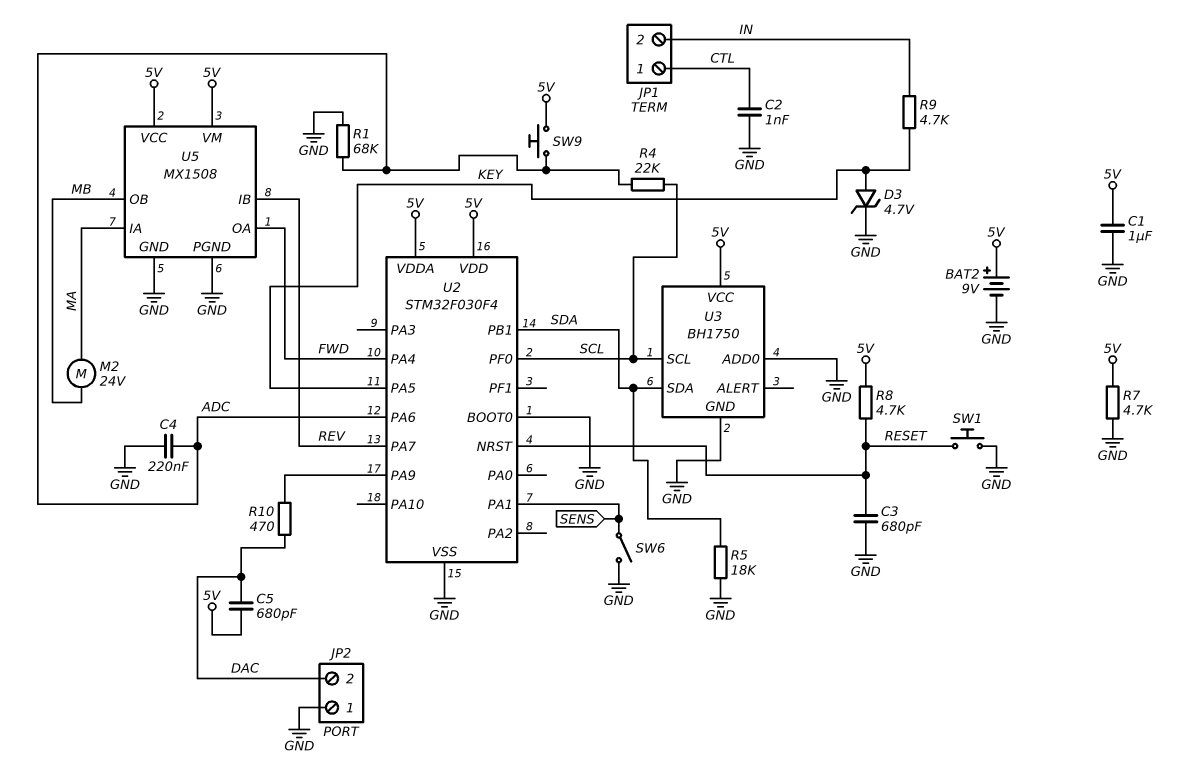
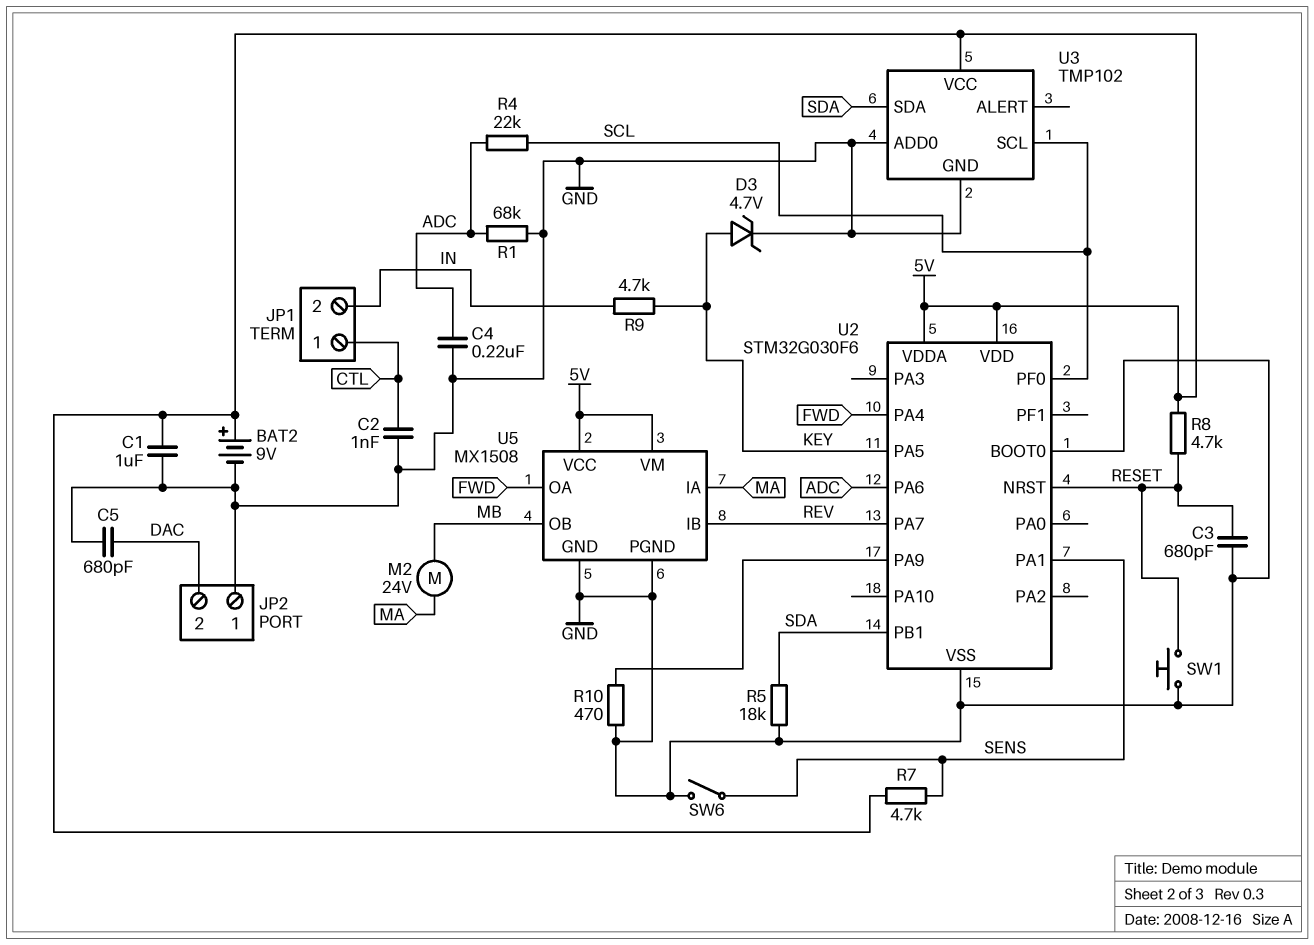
C5: 680pF (5V, DAC) -> 680pF (DAC, GND)
R7: 4.7k (5V, GND) -> 4.7k (5V, SENS)
R10: 470 (DAC, U2/PA9) -> 470 (GND, U2/PA9)
SW9: button (5V, ADC) -> none
U2: STM32F030F4 -> STM32G030F6
U3: BH1750 -> TMP102

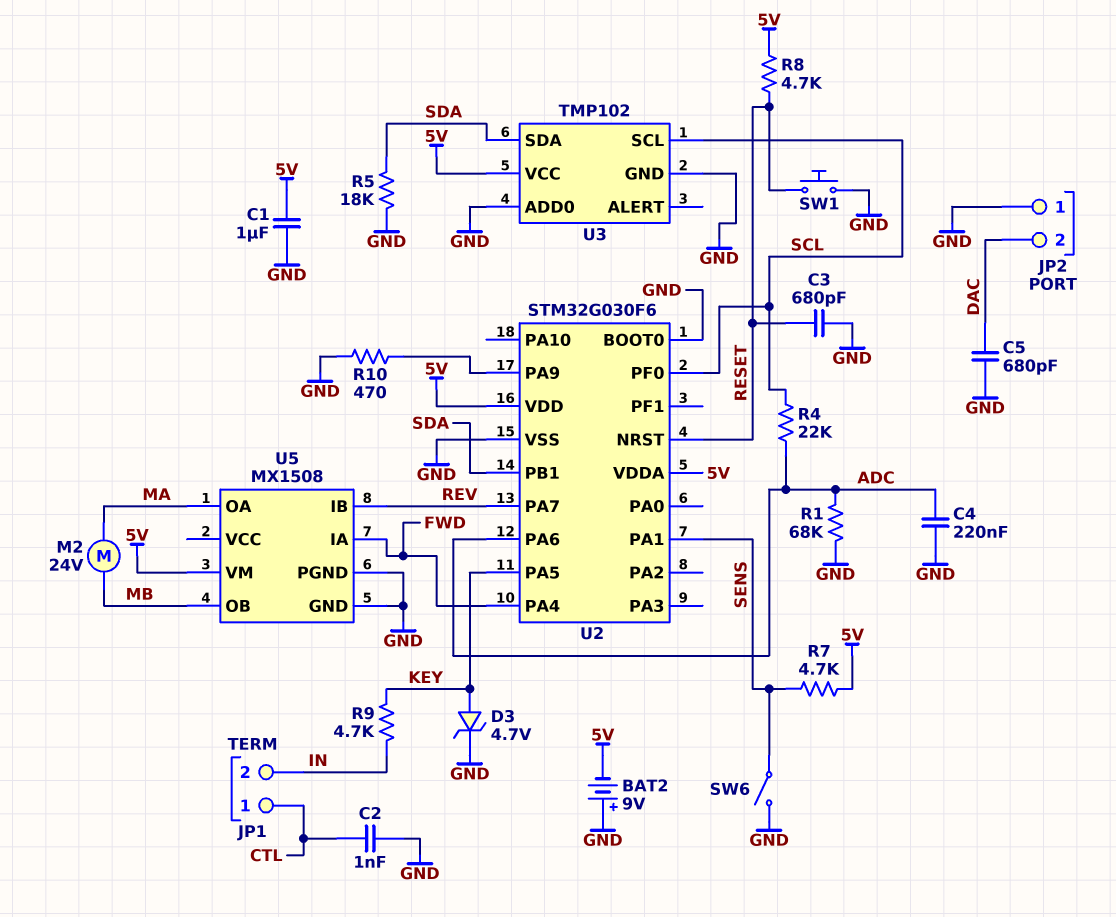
BAT2: 9V (plus 5V, minus GND) -> 9V (plus GND, minus 5V)
U5 pin IA: MA -> FWD
U5 pin OA: FWD -> MA
U5 pin VCC: 5V -> none

